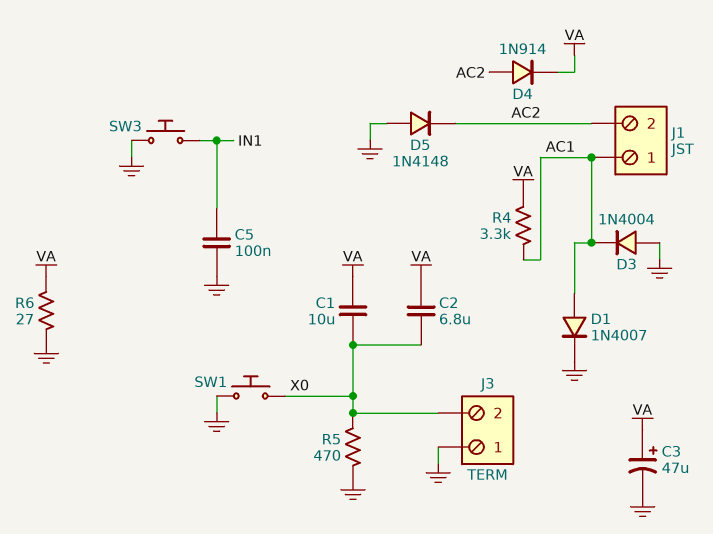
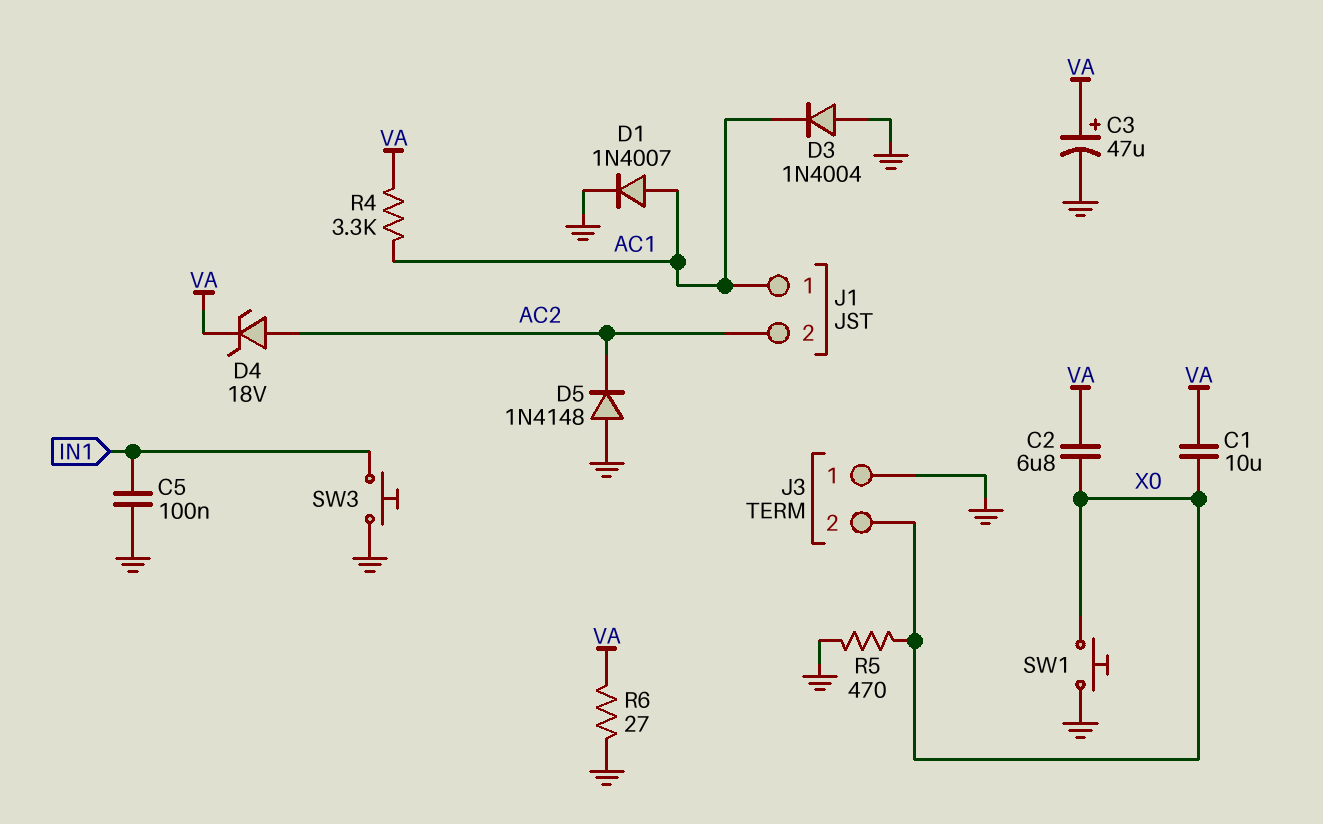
D4: diode 1N914 (A AC2, K VA) -> zener 18V (A AC2, K VA)

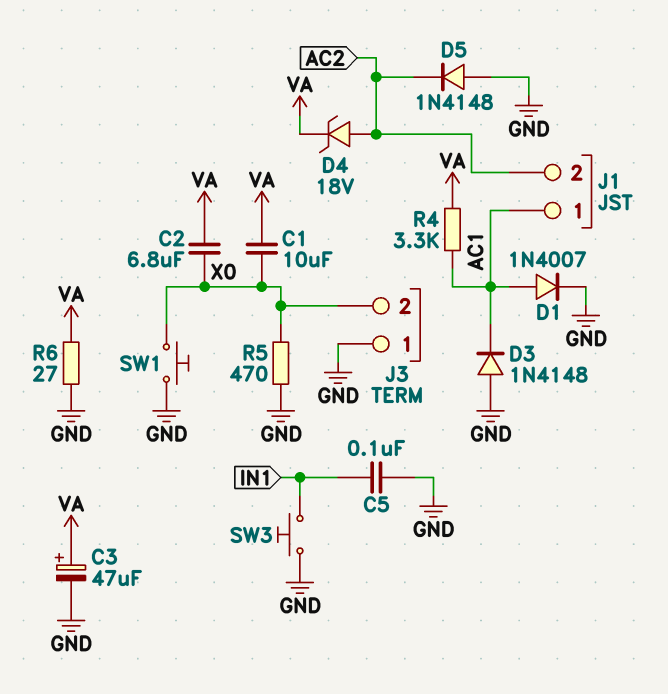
D3: diode 1N4004 (A GND, K AC1) -> diode 1N4148 (A GND, K AC1)

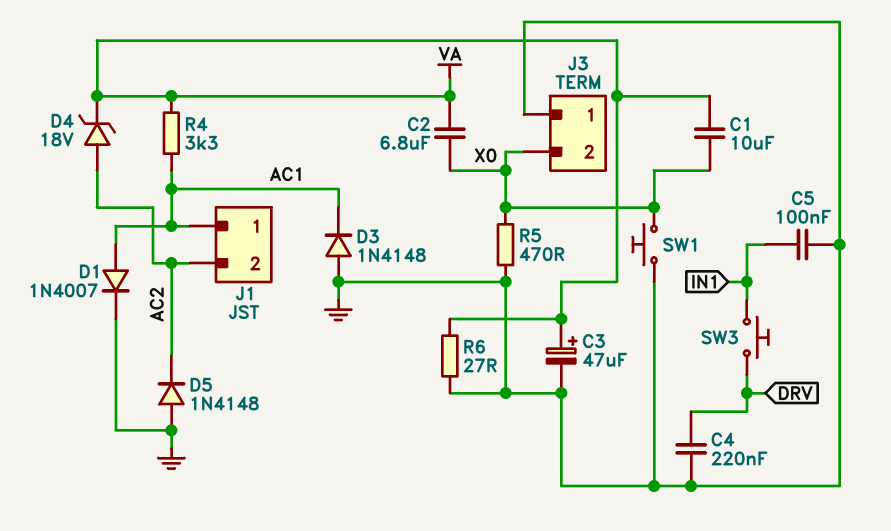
C4: none -> 220nF (DRV, GND)
SW3: button (GND, IN1) -> button (DRV, IN1)

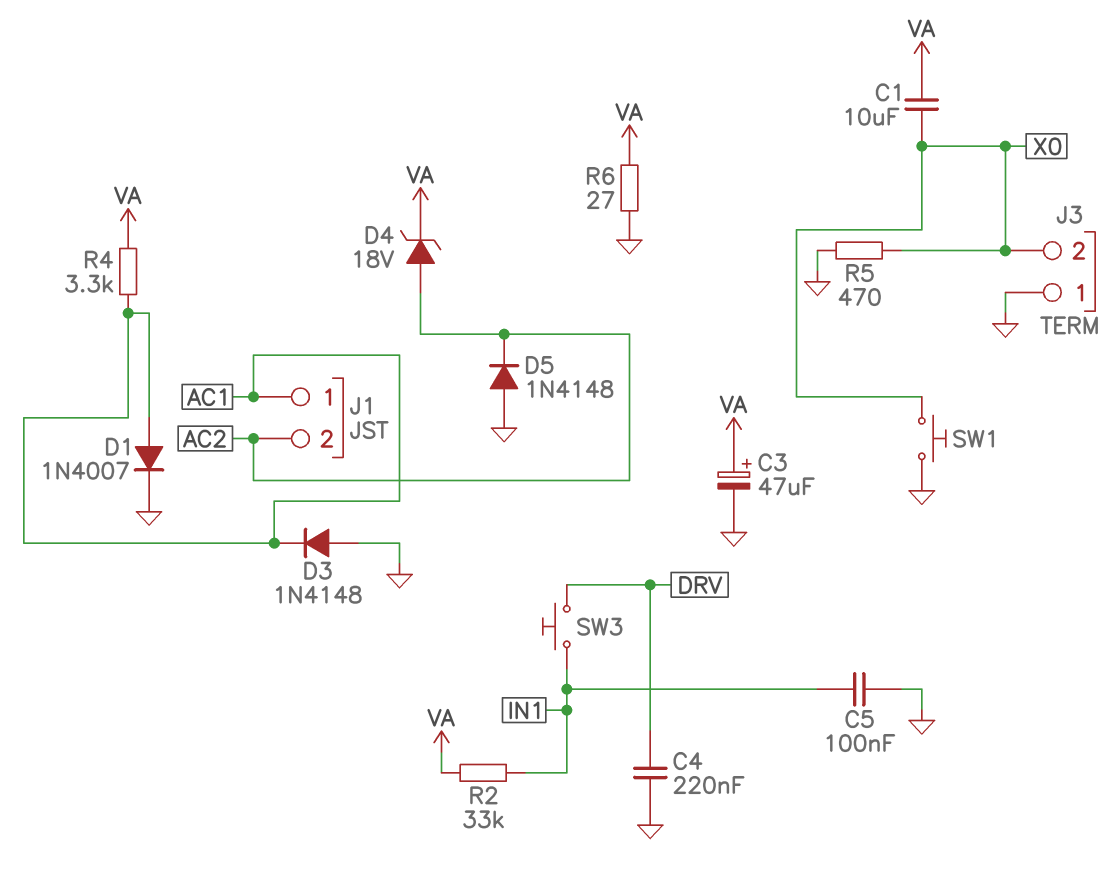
C2: 6.8uF (VA, X0) -> none
R2: none -> 33k (IN1, VA)

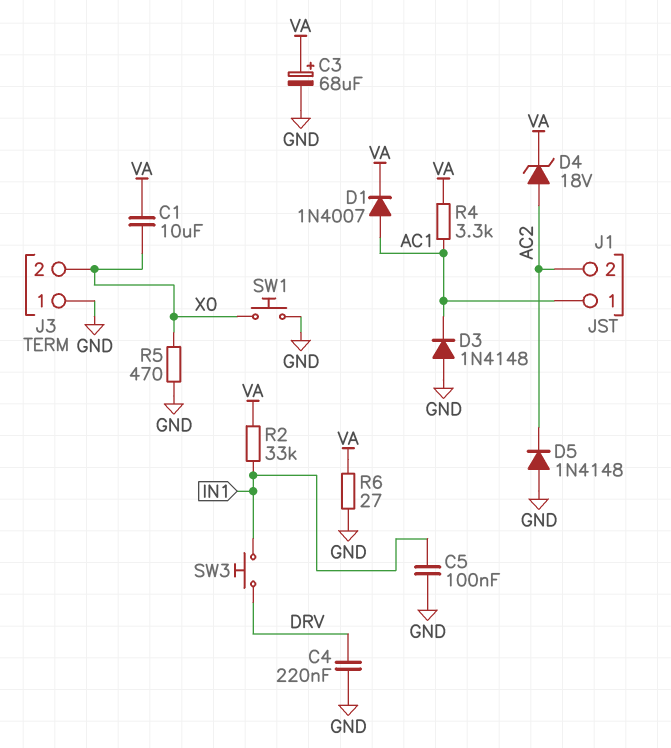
C3: 47uF (plus VA, minus GND) -> 68uF (plus VA, minus GND)
D1: diode 1N4007 (A AC1, K GND) -> diode 1N4007 (A AC1, K VA)

